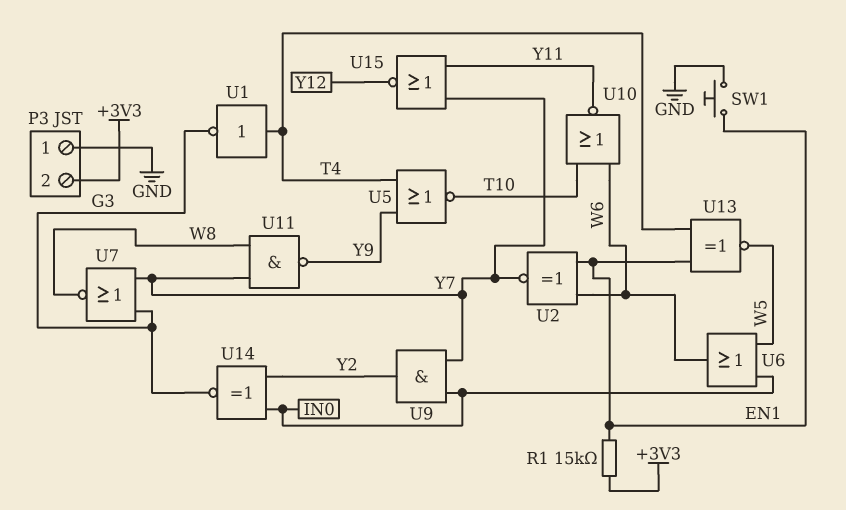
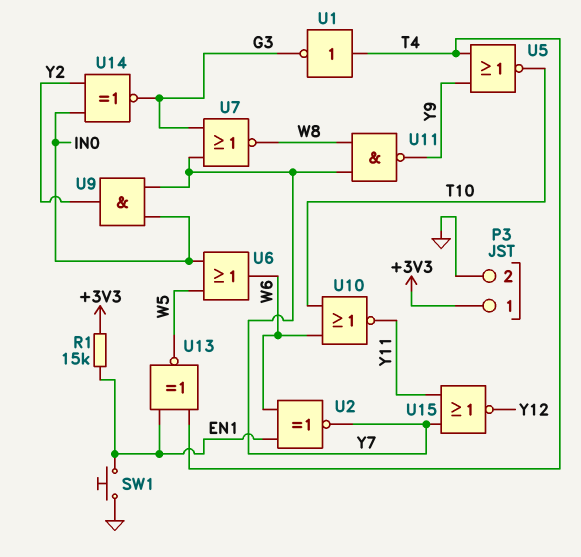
P3 pin 1: GND -> +3V3
P3 pin 2: +3V3 -> GND

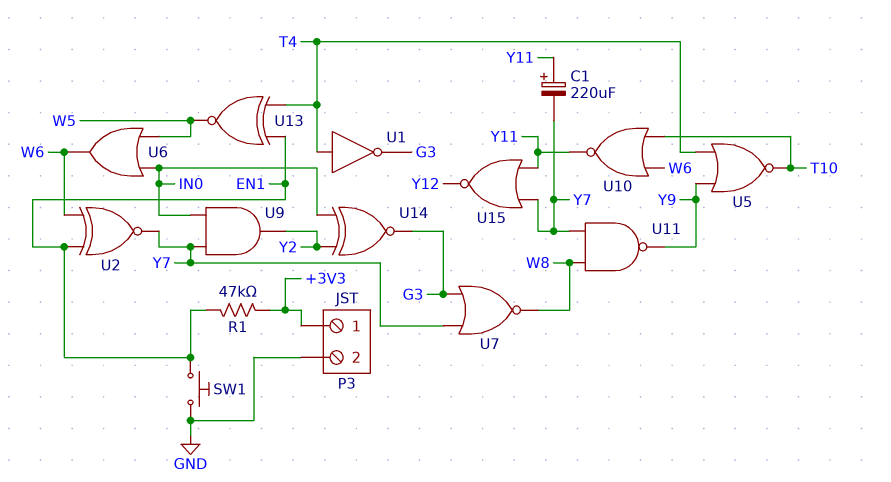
C1: none -> 220uF (plus Y11, minus Y7)
R1: 15k (+3V3, EN1) -> 47k (+3V3, EN1)

